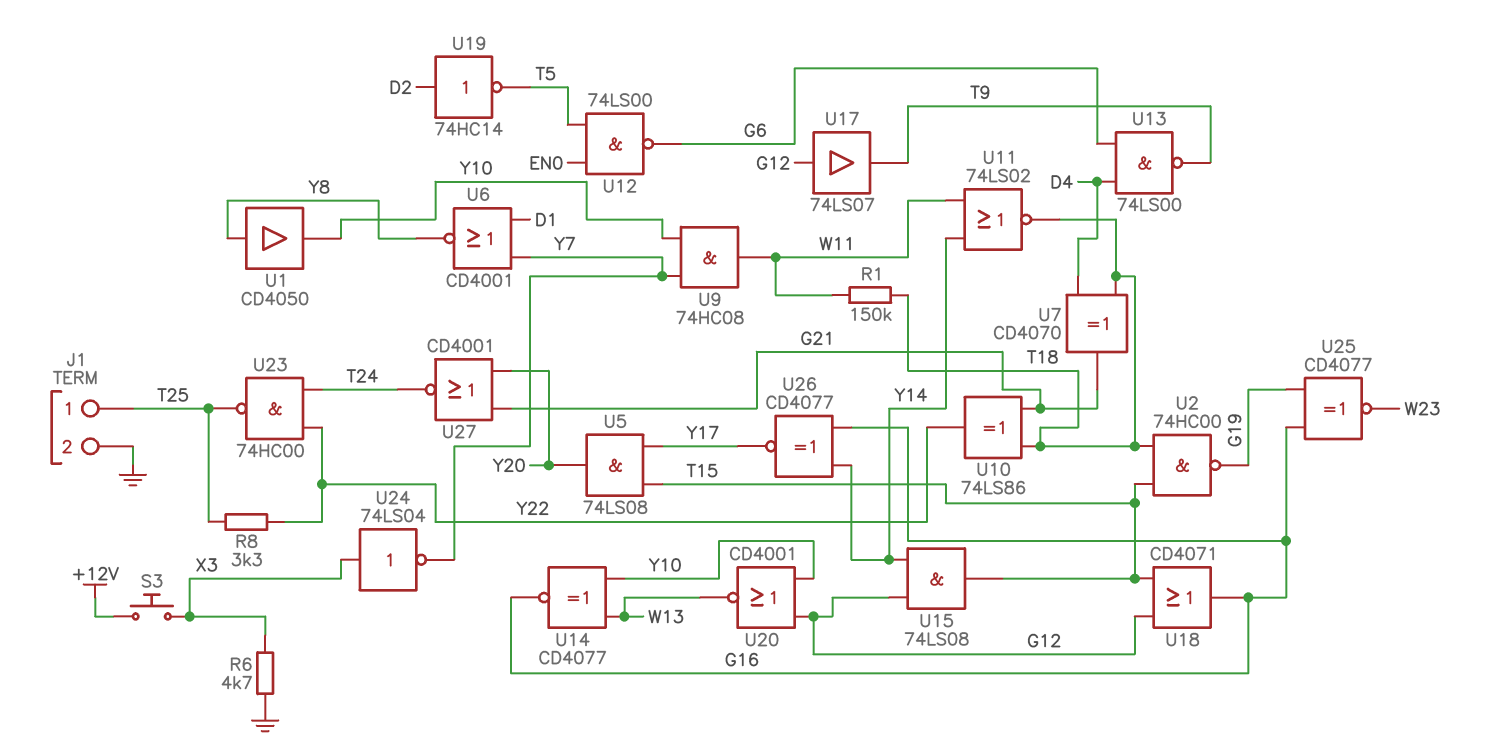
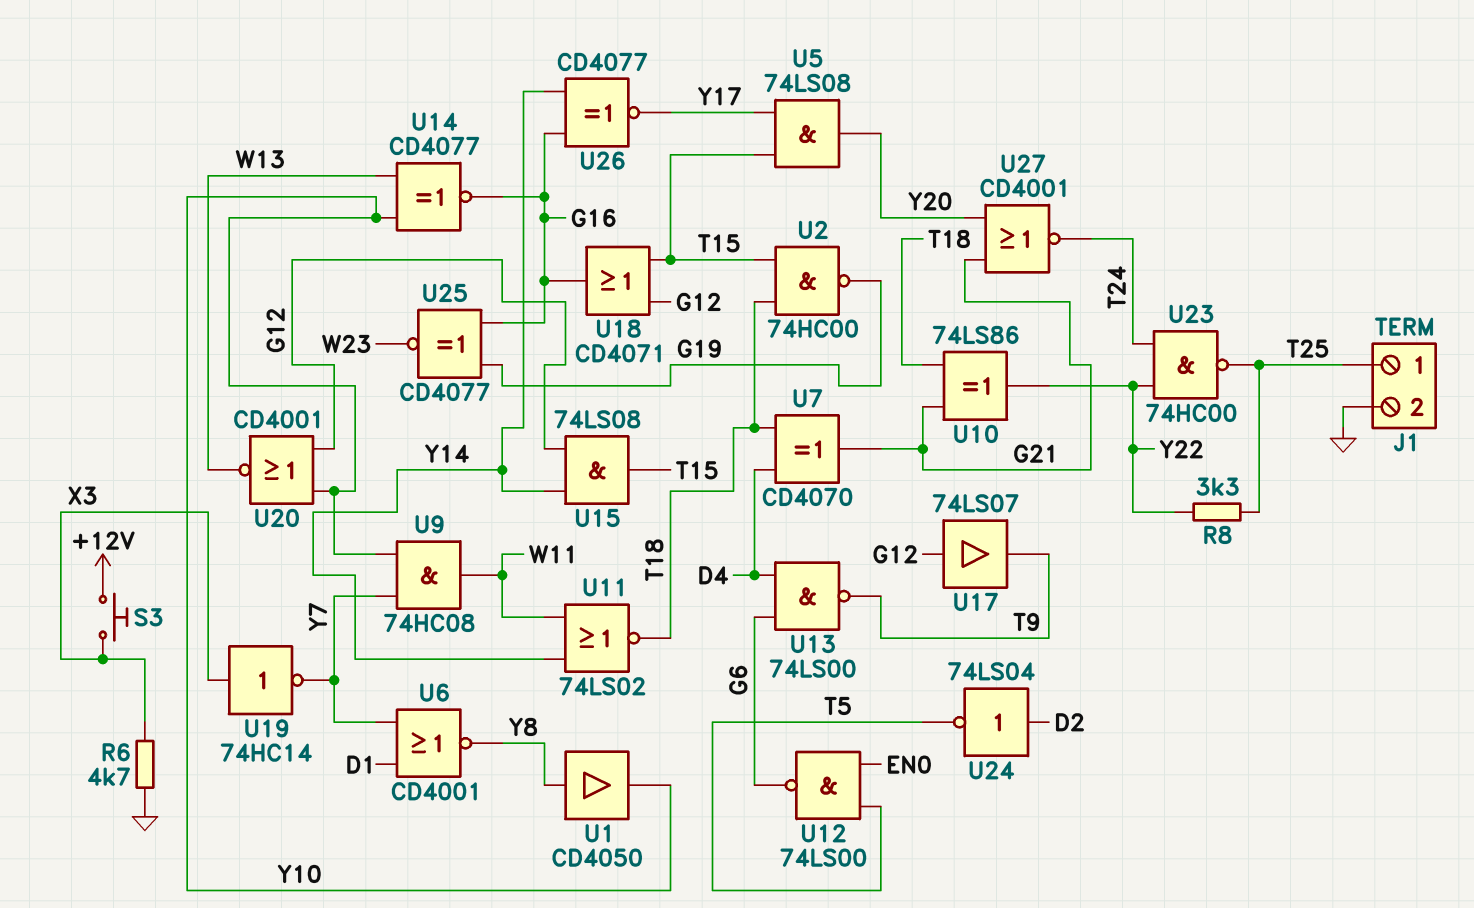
R1: 150k (T18, W11) -> none
U19: NOT 74HC14 (in D2, out T5) -> NOT 74HC14 (in X3, out Y7)
U24: NOT 74LS04 (in X3, out Y7) -> NOT 74LS04 (in D2, out T5)

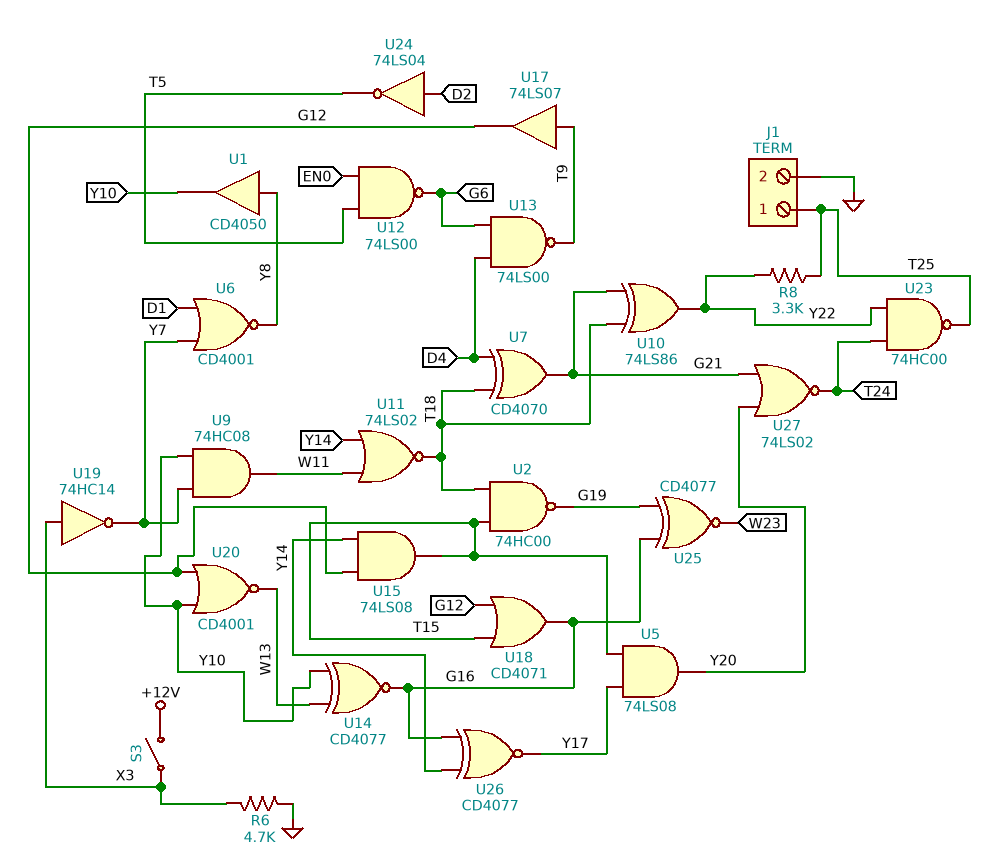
S3: button (+12V, X3) -> switch (+12V, X3)
U17: buffer 74LS07 (in G12, out T9) -> buffer 74LS07 (in T9, out G12)
U27: NOR CD4001 (in G21, in Y20, out T24) -> NOR 74LS02 (in G21, in Y20, out T24)

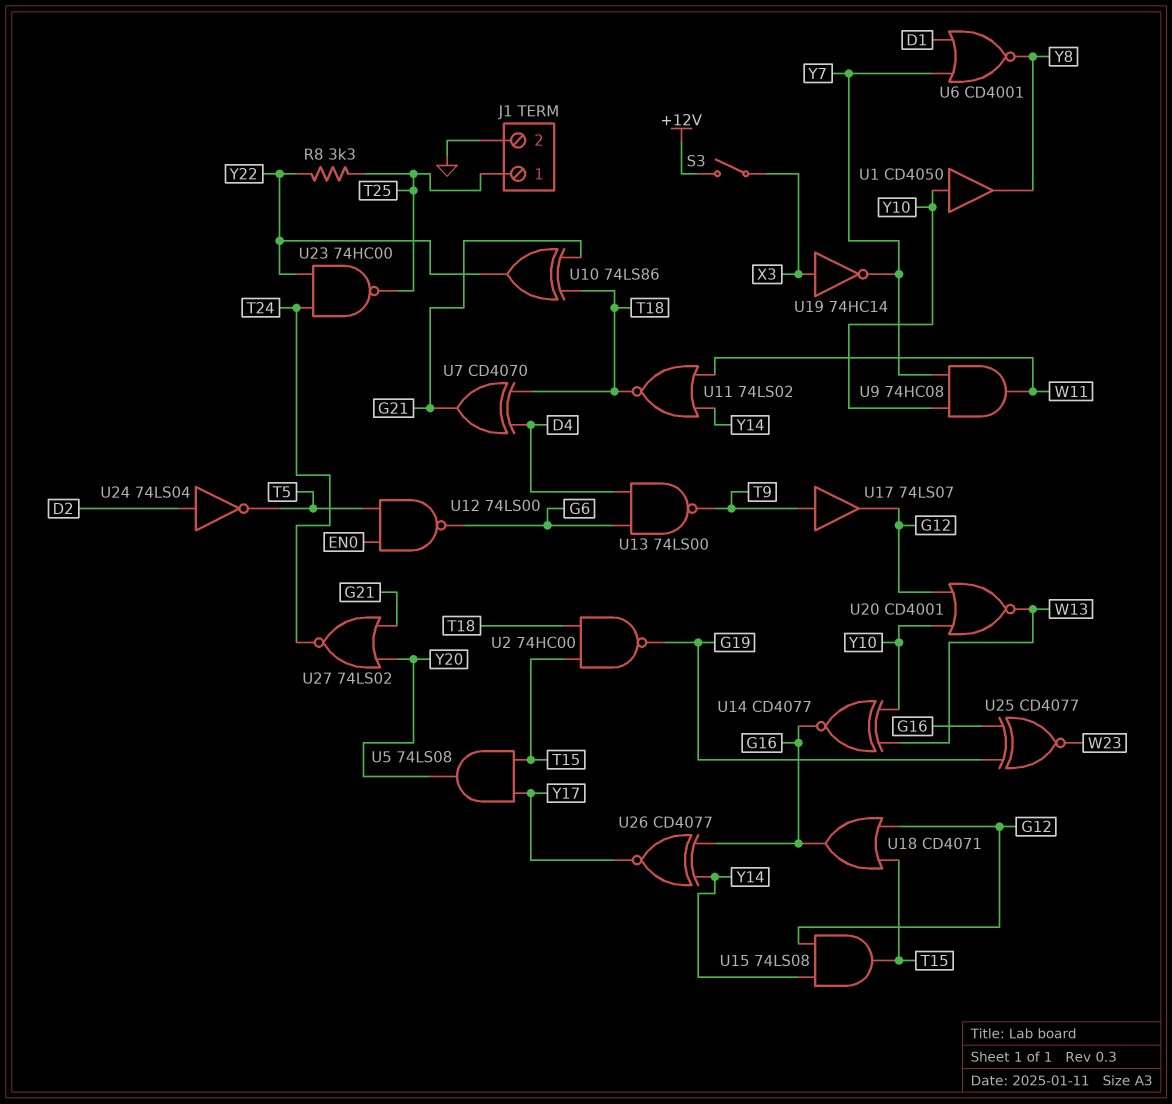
R6: 4.7k (GND, X3) -> none
U1: buffer CD4050 (in Y8, out Y10) -> buffer CD4050 (in Y10, out Y8)

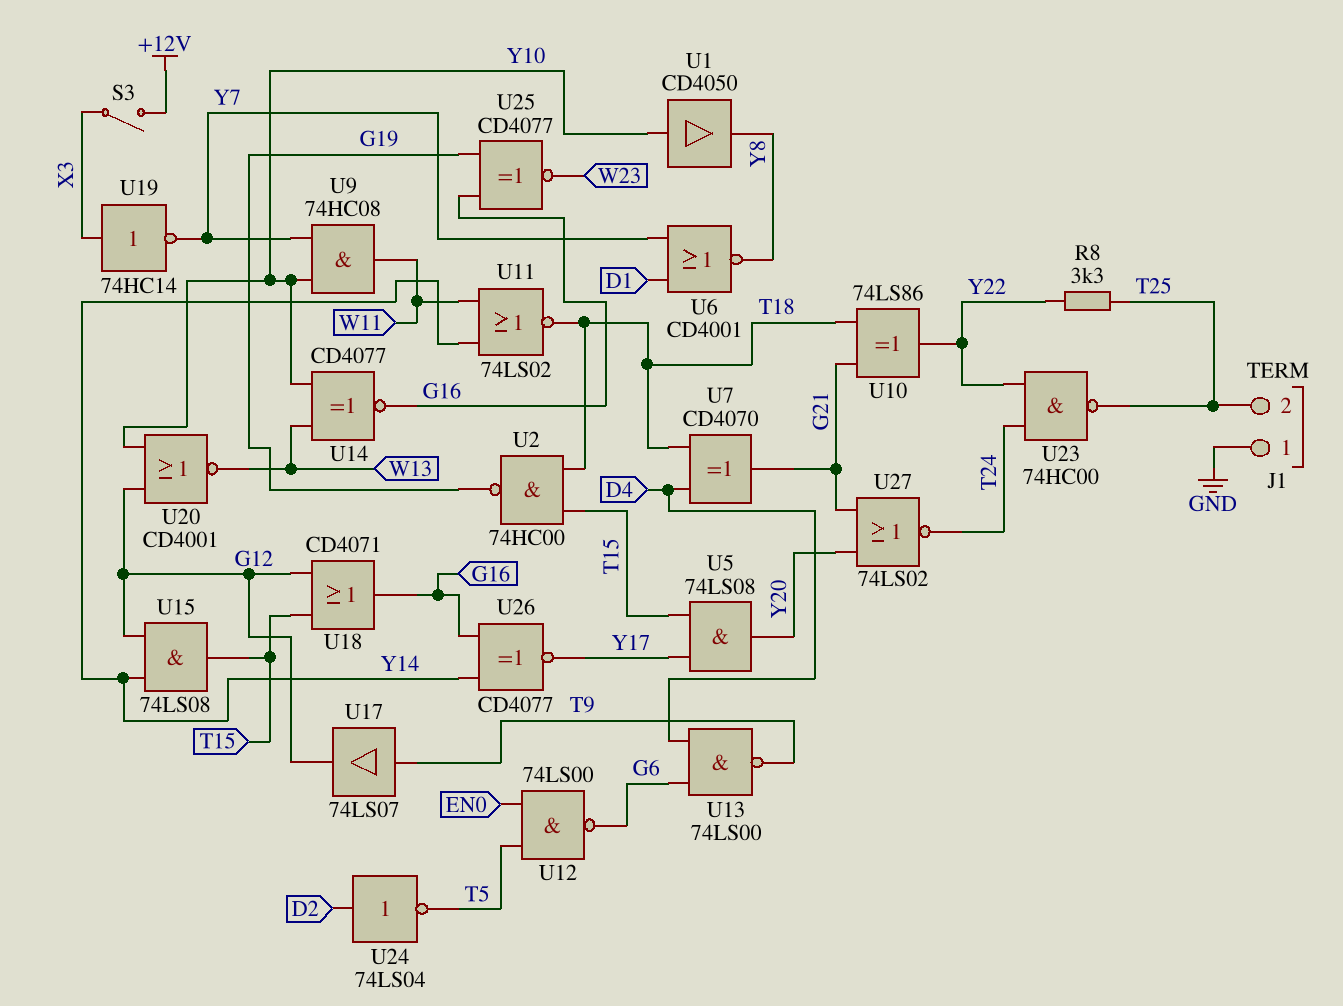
J1 pin 1: T25 -> GND
J1 pin 2: GND -> T25

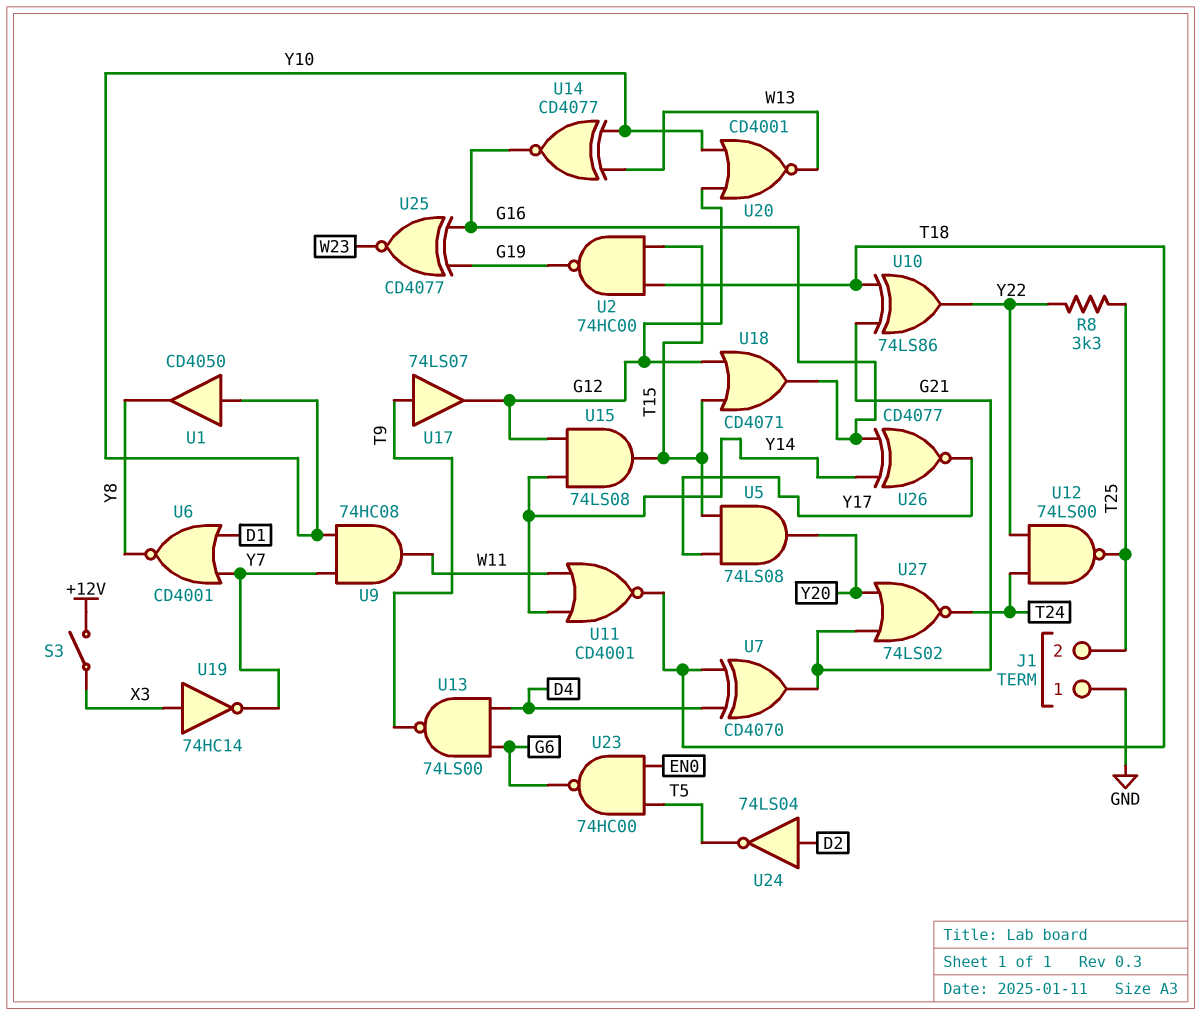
U11: NOR 74LS02 (in W11, in Y14, out T18) -> NOR CD4001 (in W11, in Y14, out T18)
U12: NAND 74LS00 (in EN0, in T5, out G6) -> NAND 74LS00 (in T24, in Y22, out T25)
U23: NAND 74HC00 (in T24, in Y22, out T25) -> NAND 74HC00 (in EN0, in T5, out G6)

